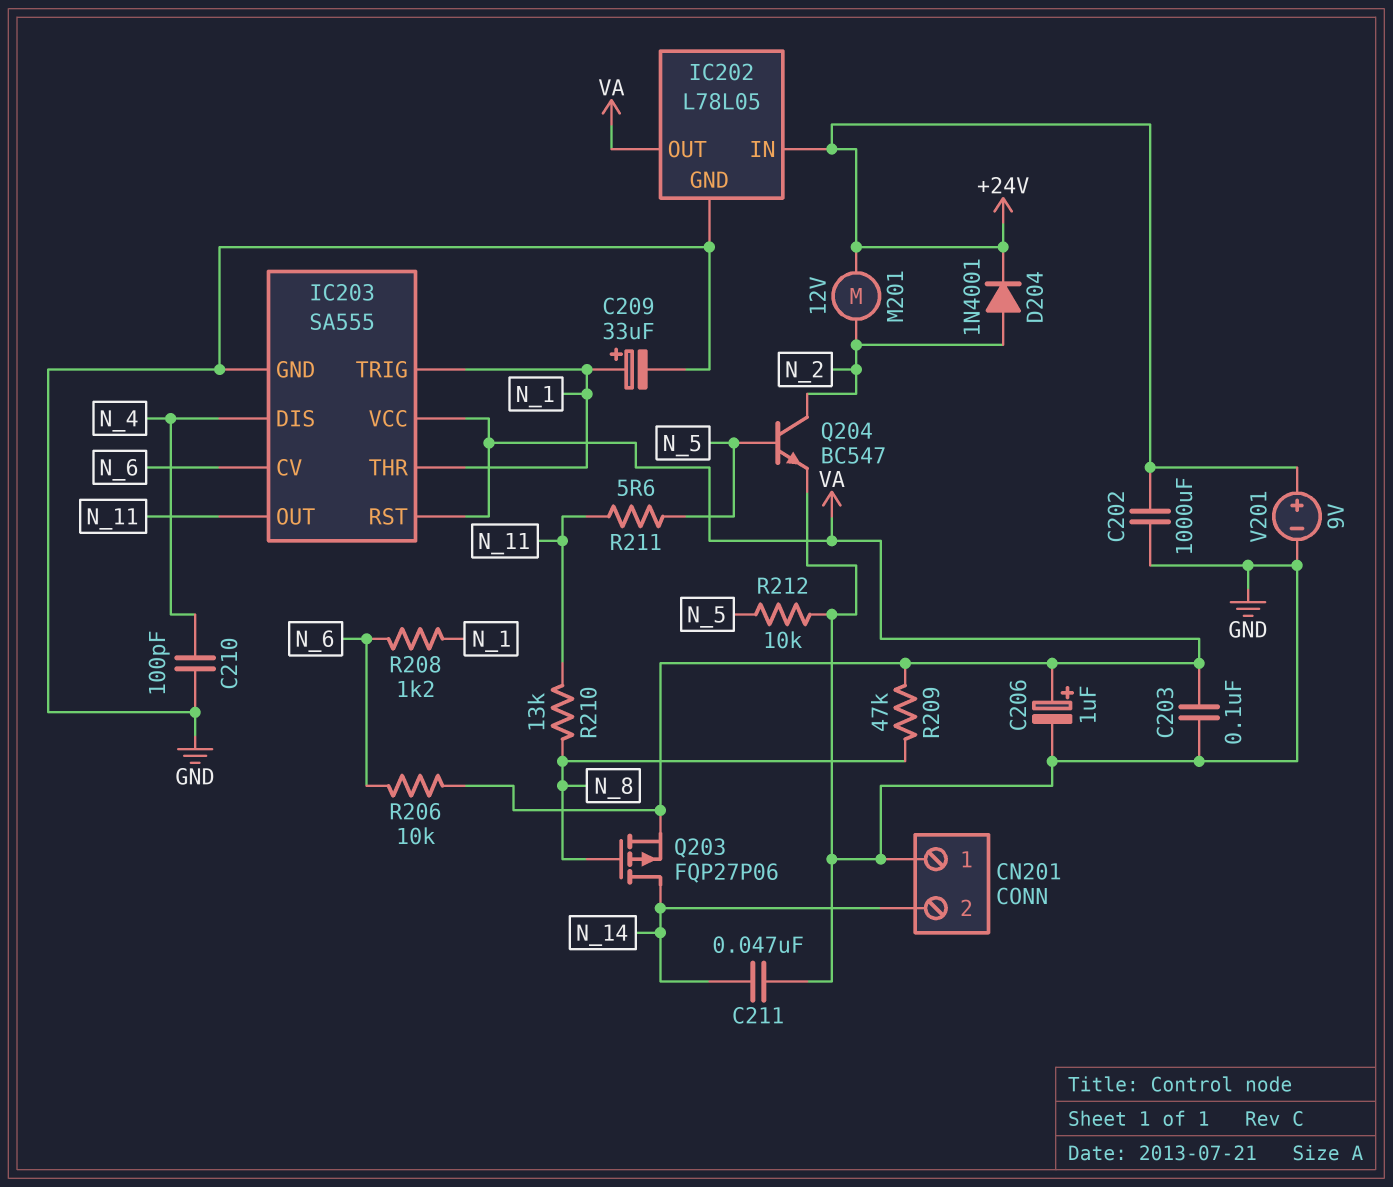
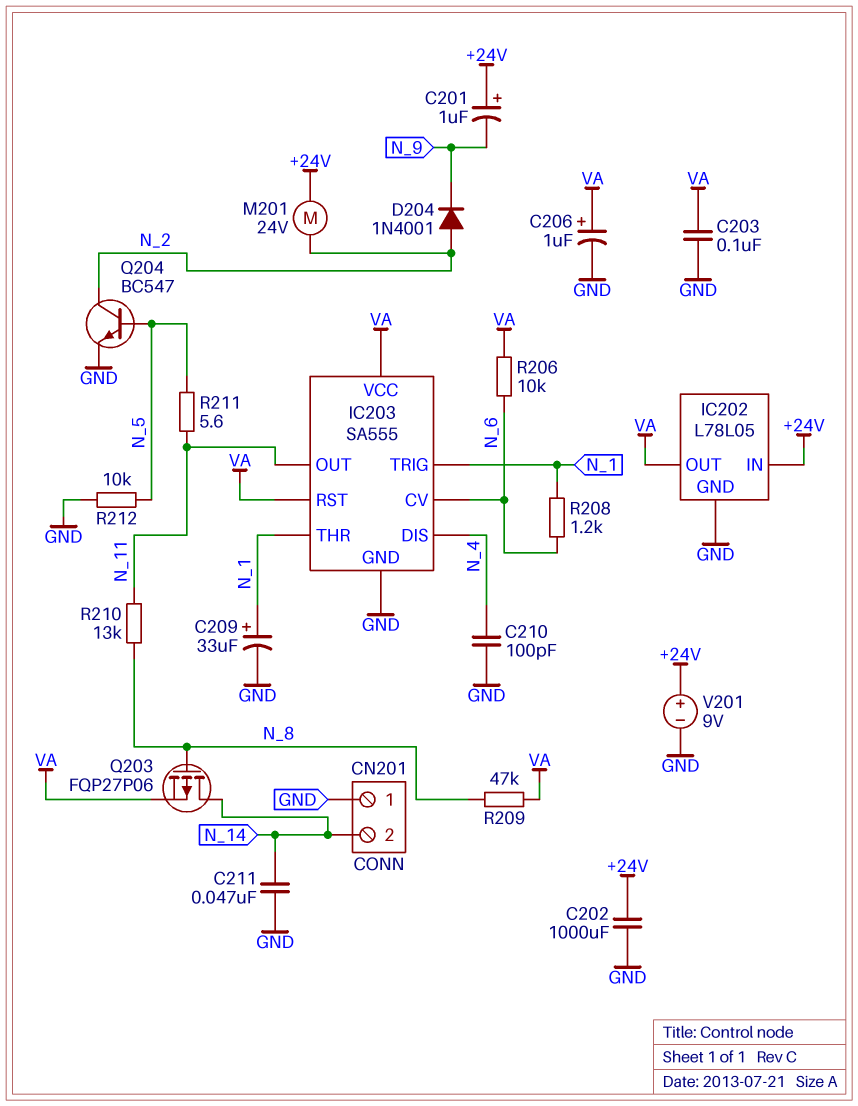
C201: none -> 1uF (plus +24V, minus N_9)
D204: diode 1N4001 (A N_2, K +24V) -> diode 1N4001 (A N_2, K N_9)
M201: motor 12V (+24V, N_2) -> motor 24V (+24V, N_2)

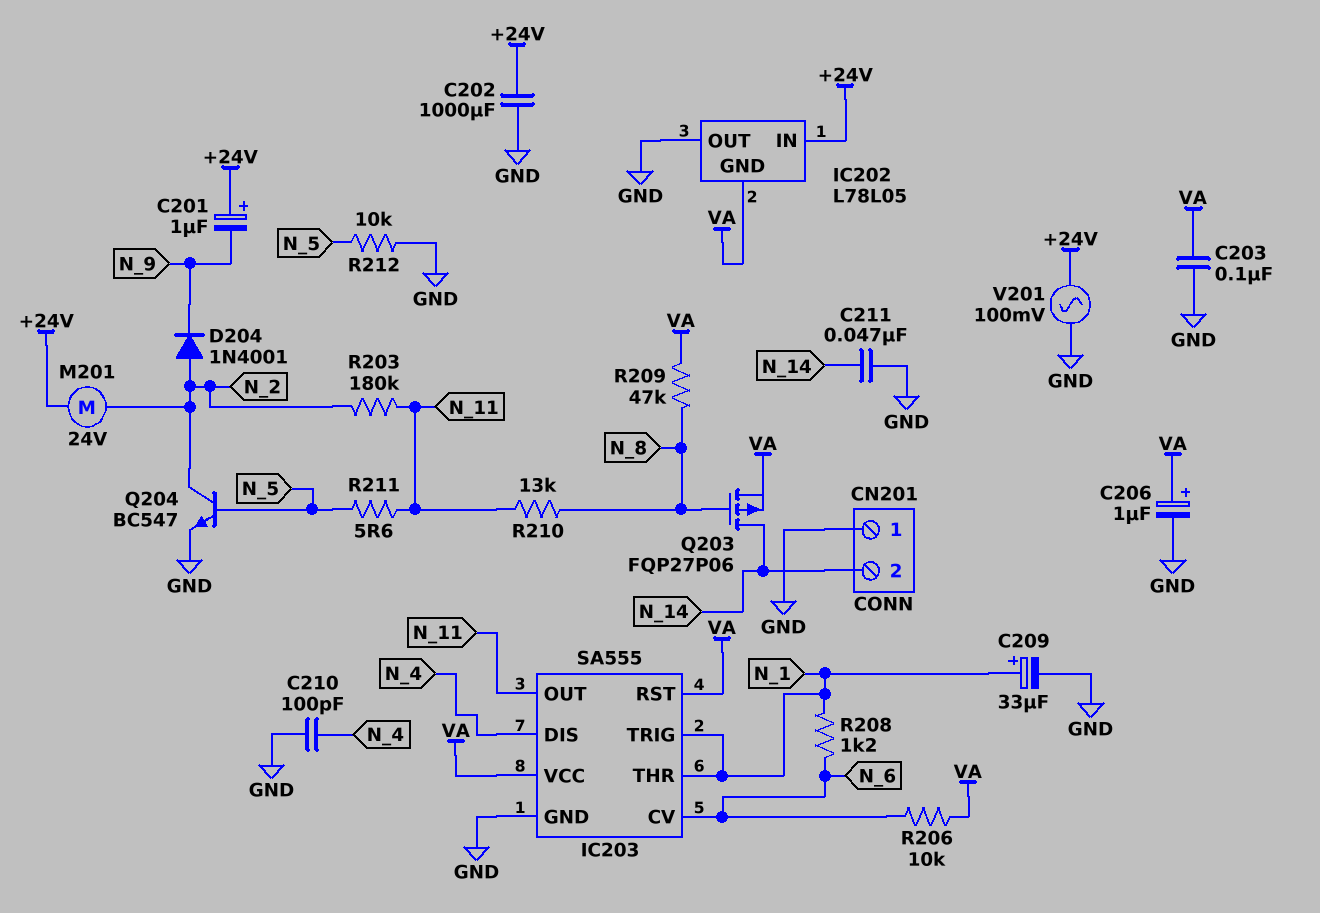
IC202 pin GND: GND -> VA
IC202 pin OUT: VA -> GND
R203: none -> 180k (N_2, N_11)
V201: 9V (plus +24V, minus GND) -> AC 100mV (+24V, GND)

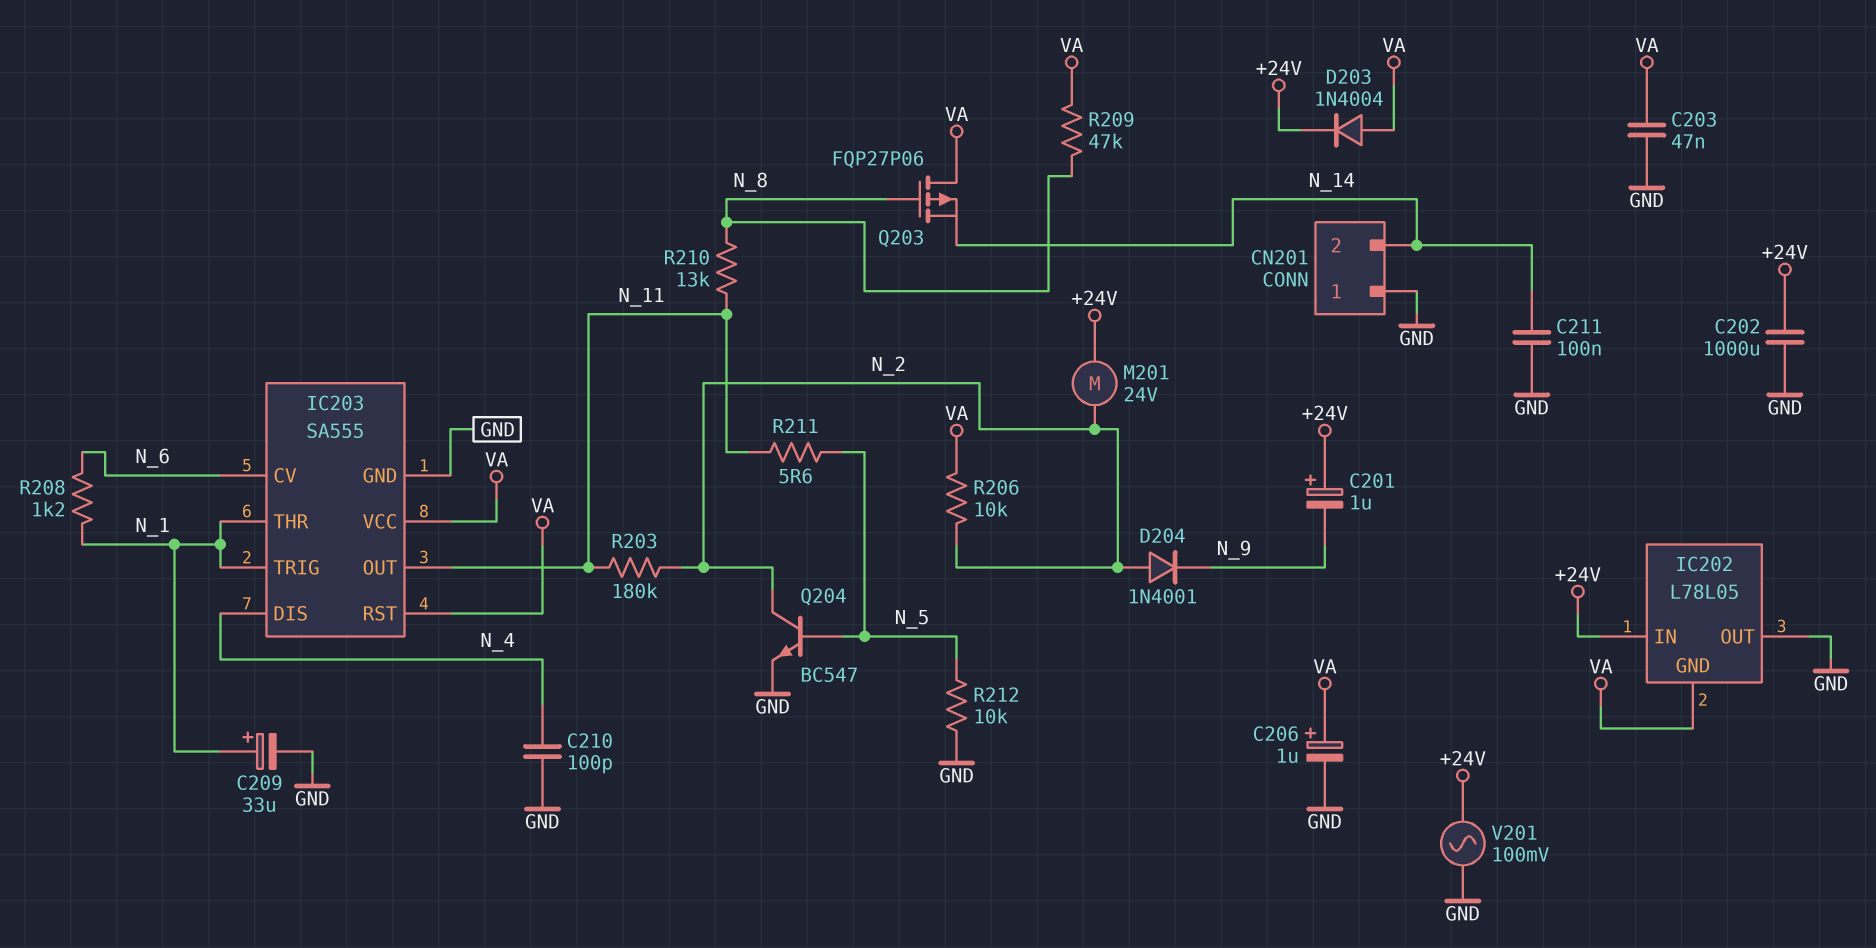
C203: 100nF (GND, VA) -> 47nF (GND, VA)
C211: 47nF (GND, N_14) -> 100nF (GND, N_14)
D203: none -> diode 1N4004 (A VA, K +24V)
Q203: PMOS FQP27P06 (G N_8, D N_14, S VA) -> PMOS FQP27P06 (G N_8, D VA, S N_14)
R206: 10k (N_6, VA) -> 10k (N_2, VA)

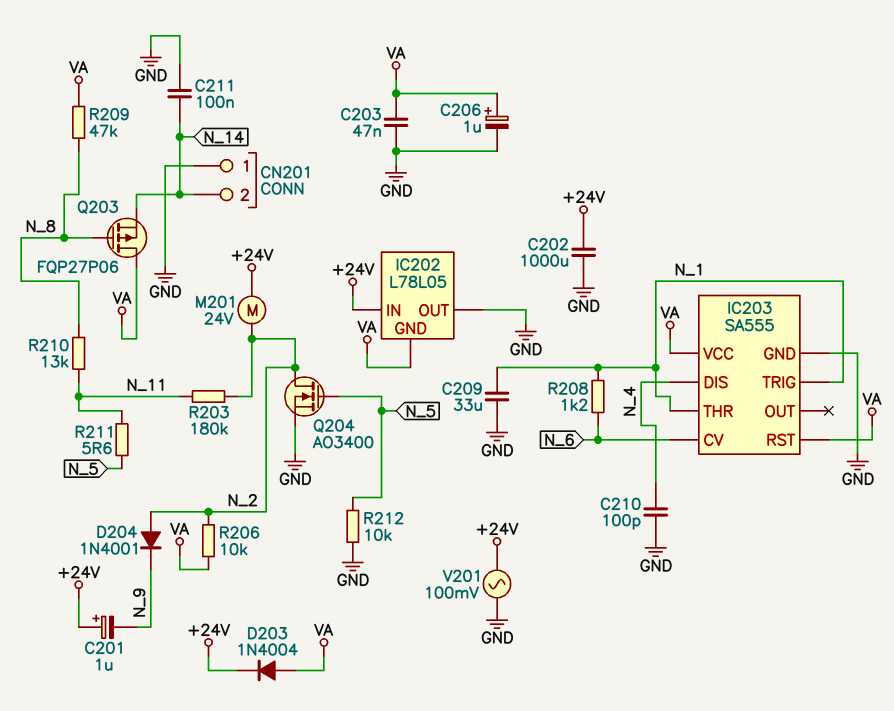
C209: 33uF (plus N_1, minus GND) -> 33uF (GND, N_1)
IC203 pin OUT: N_11 -> none
Q204: NPN BC547 (B N_5, C N_2, E GND) -> NMOS AO3400 (G N_5, D N_2, S GND)

